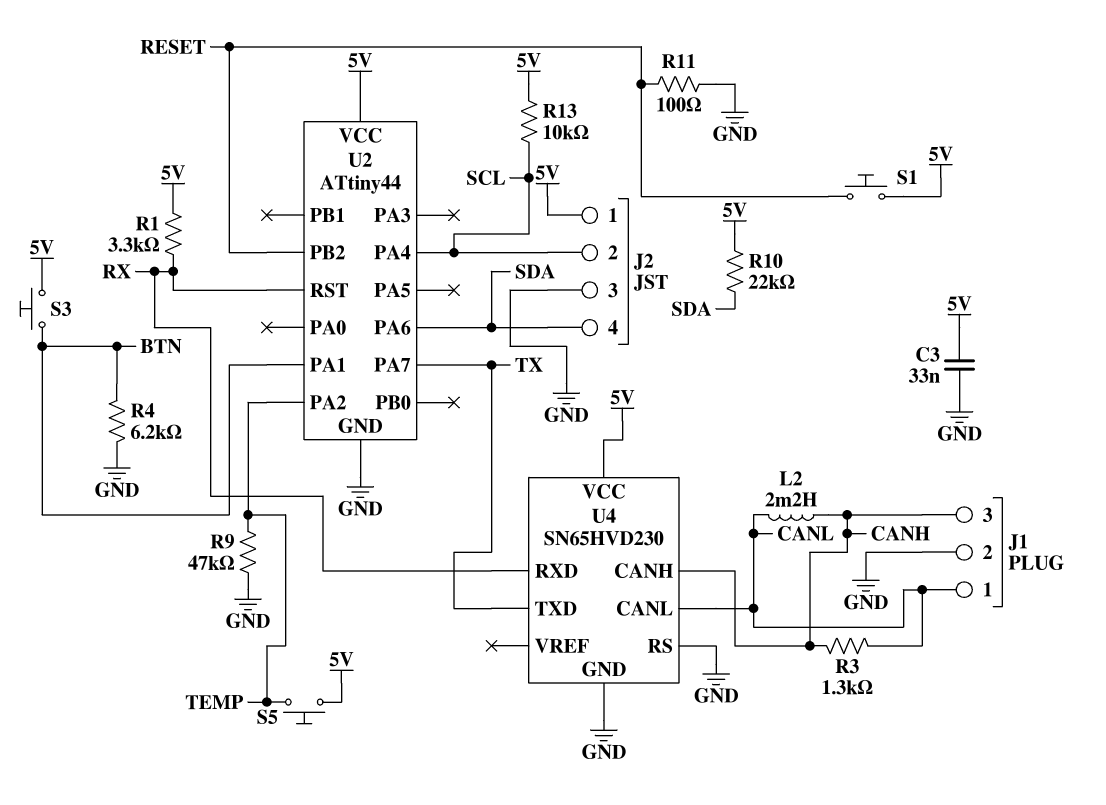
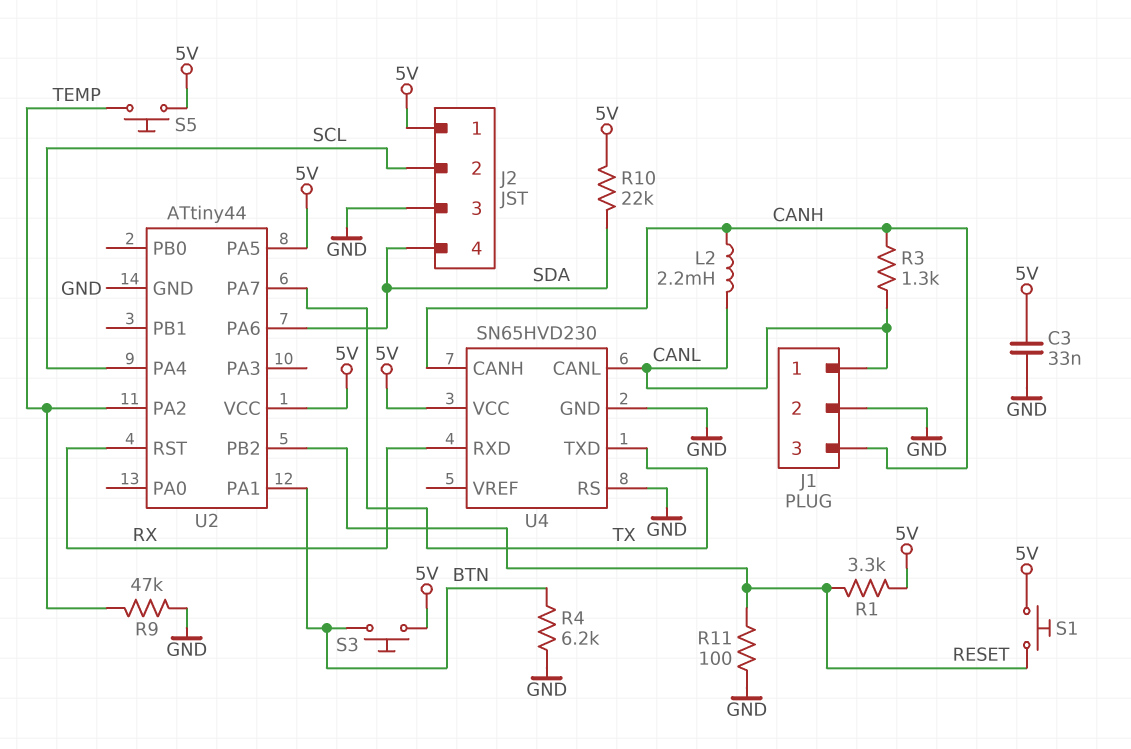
R1: 3.3k (5V, RX) -> 3.3k (5V, RESET)
R13: 10k (5V, SCL) -> none
U2 pin PA5: none -> 5V

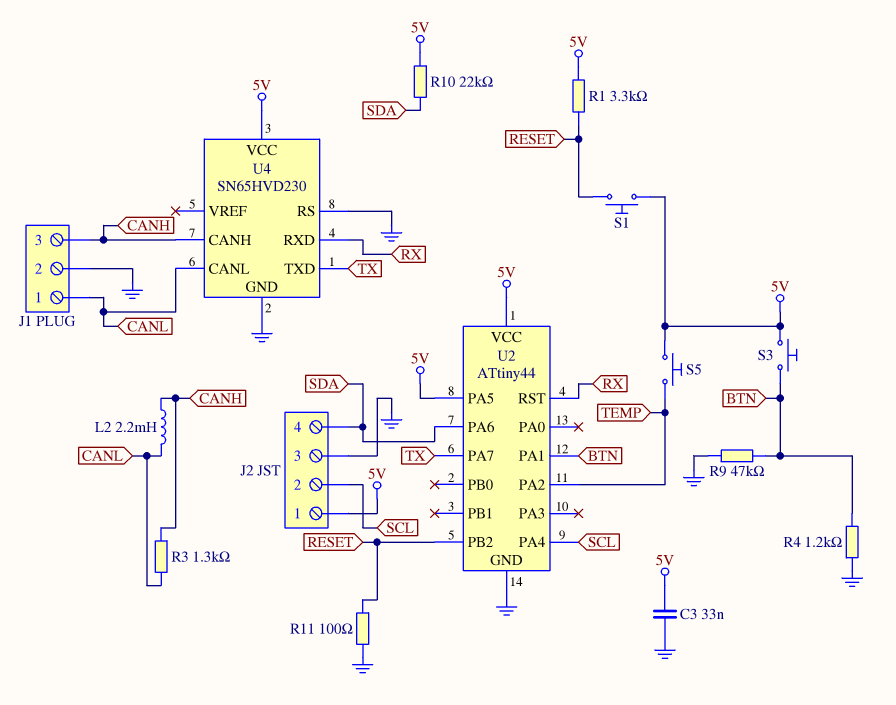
R4: 6.2k (BTN, GND) -> 1.2k (BTN, GND)
R9: 47k (GND, TEMP) -> 47k (BTN, GND)

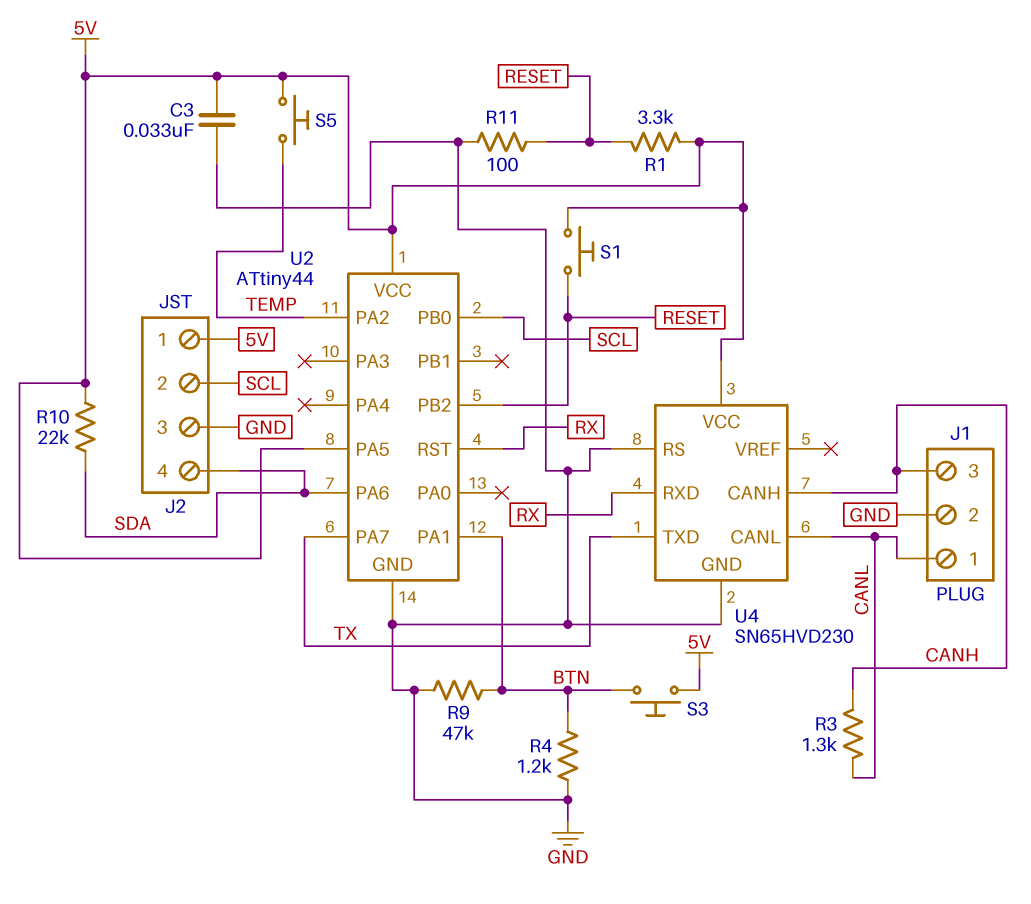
L2: 2.2mH (CANH, CANL) -> none
U2 pin PA4: SCL -> none
U2 pin PB0: none -> SCL

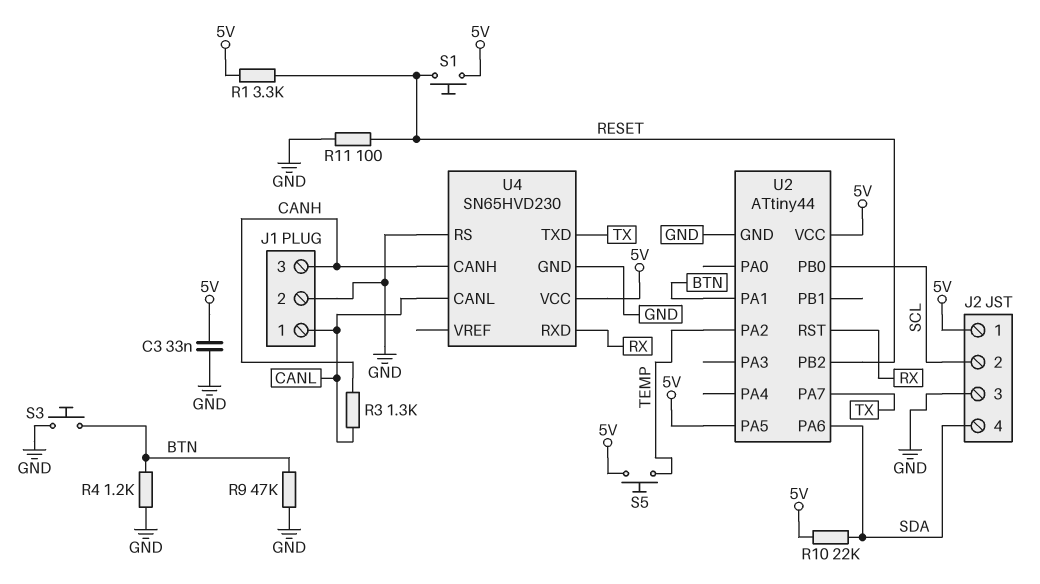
S3: button (5V, BTN) -> button (BTN, GND)

